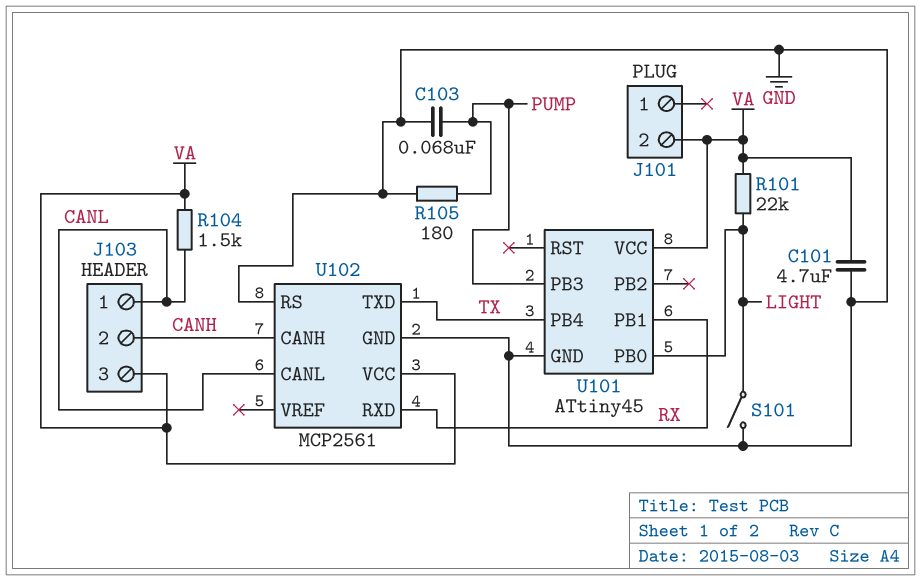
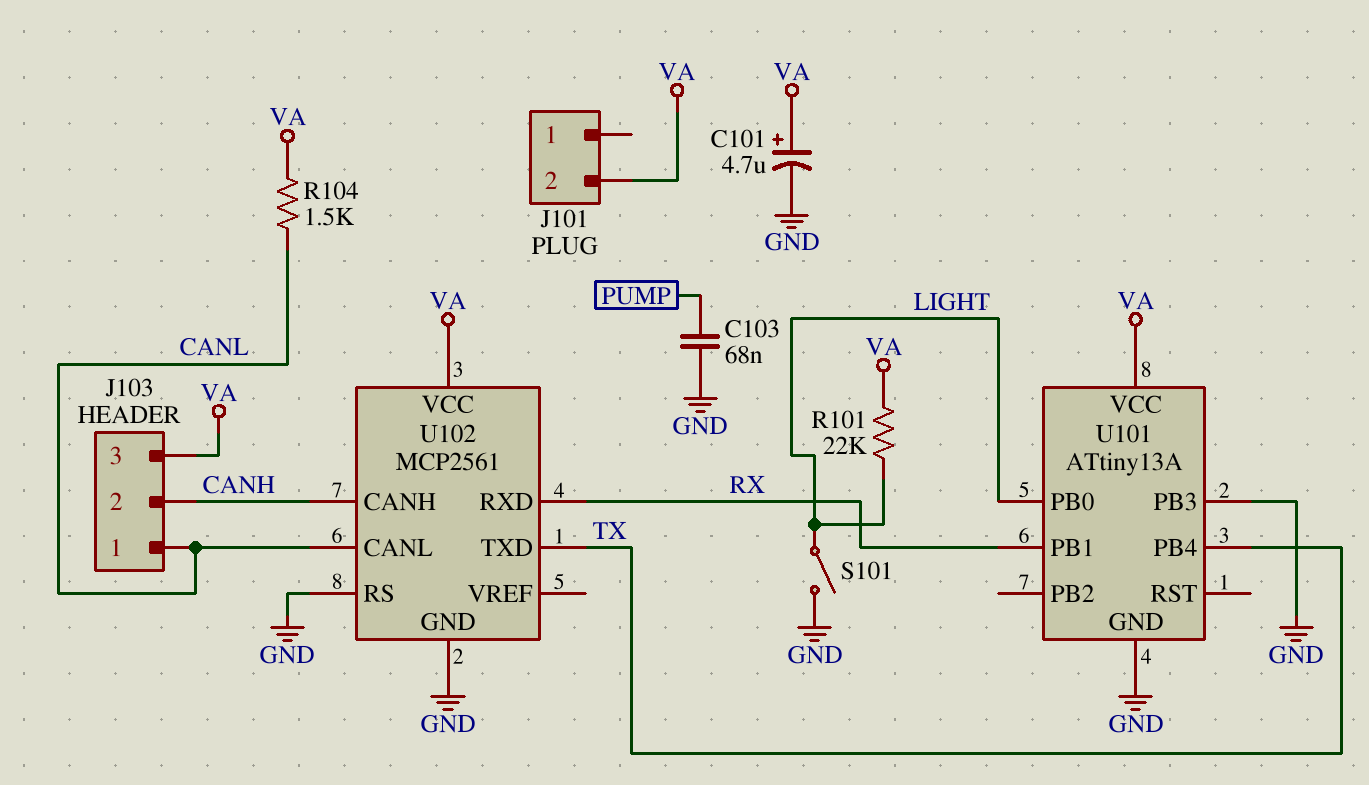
C101: 4.7uF (GND, VA) -> 4.7uF (plus VA, minus GND)
R105: 180 (GND, PUMP) -> none
U101: ATtiny45 -> ATtiny13A
U101 pin PB3: PUMP -> GND

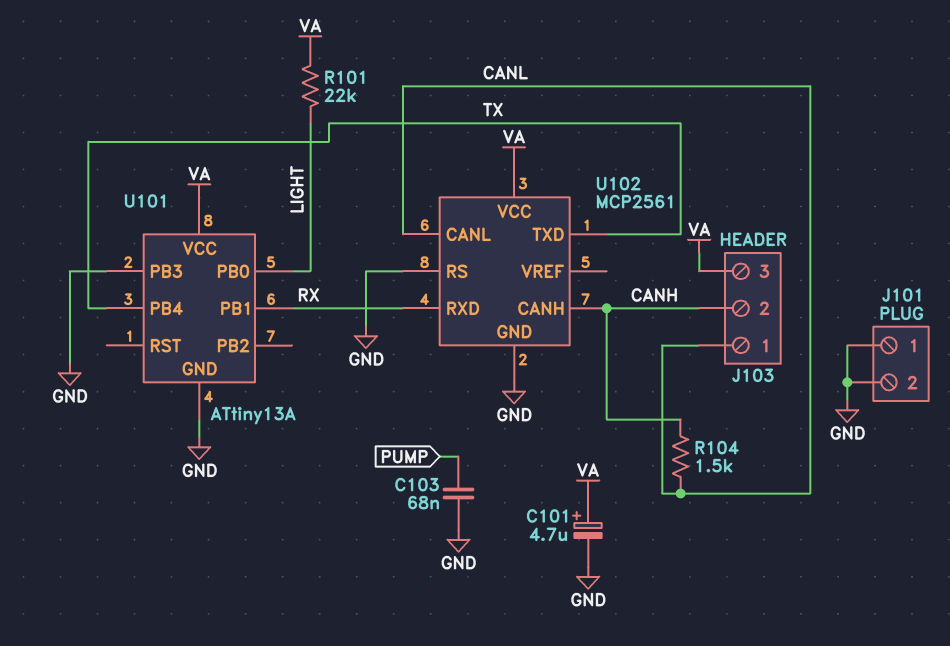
J101 pin 1: none -> GND
J101 pin 2: VA -> GND
R104: 1.5k (CANL, VA) -> 1.5k (CANH, CANL)
S101: switch (GND, LIGHT) -> none

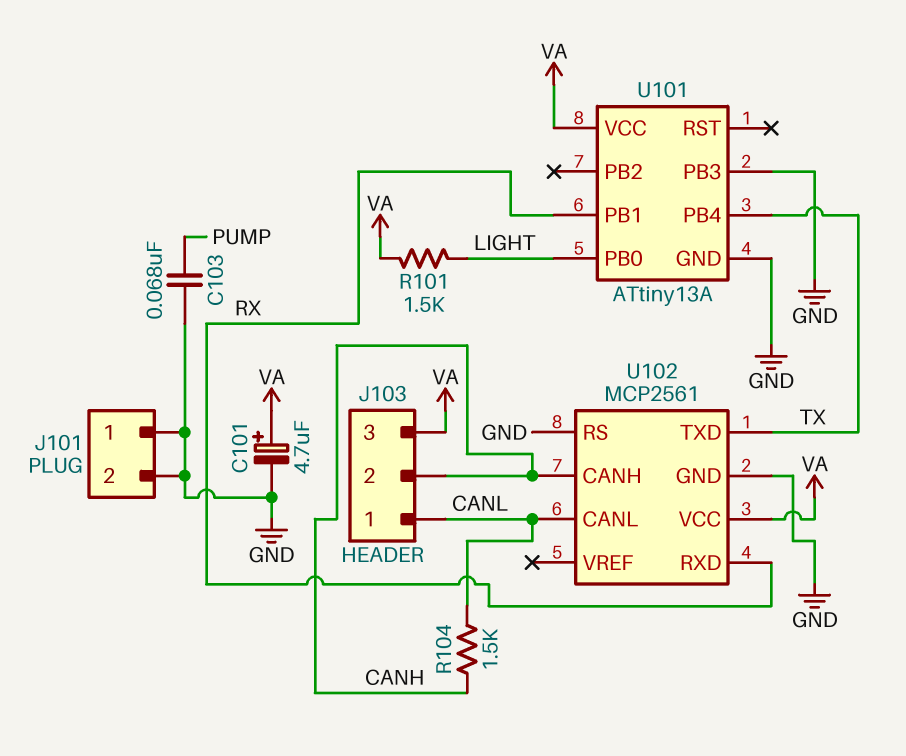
R101: 22k (LIGHT, VA) -> 1.5k (LIGHT, VA)

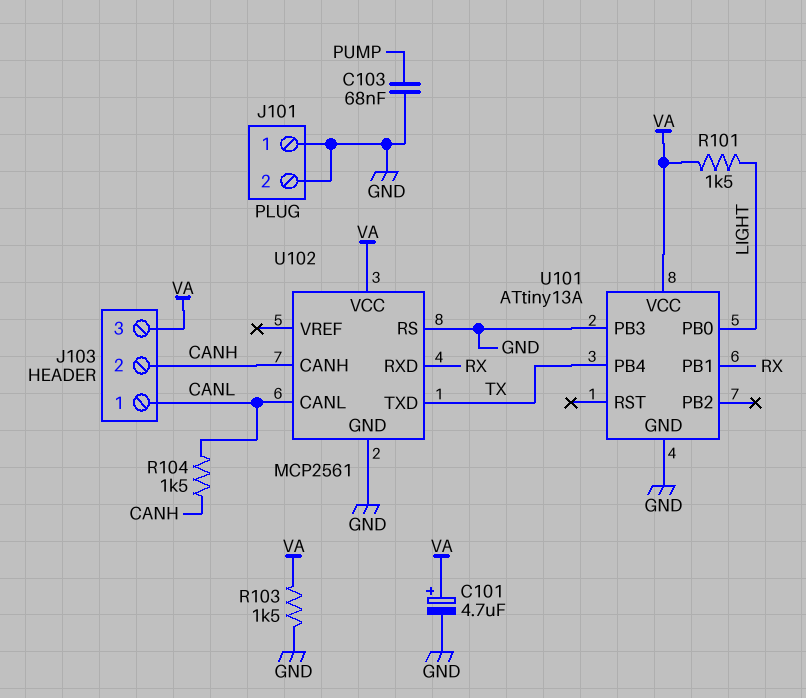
R103: none -> 1.5k (GND, VA)

